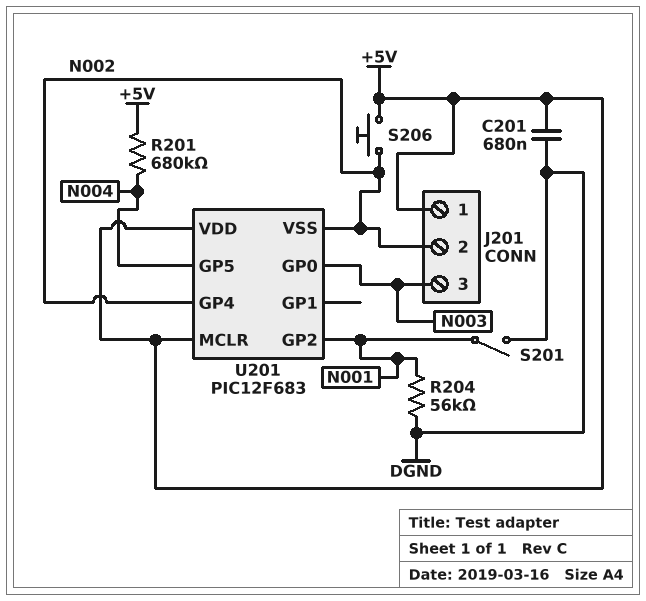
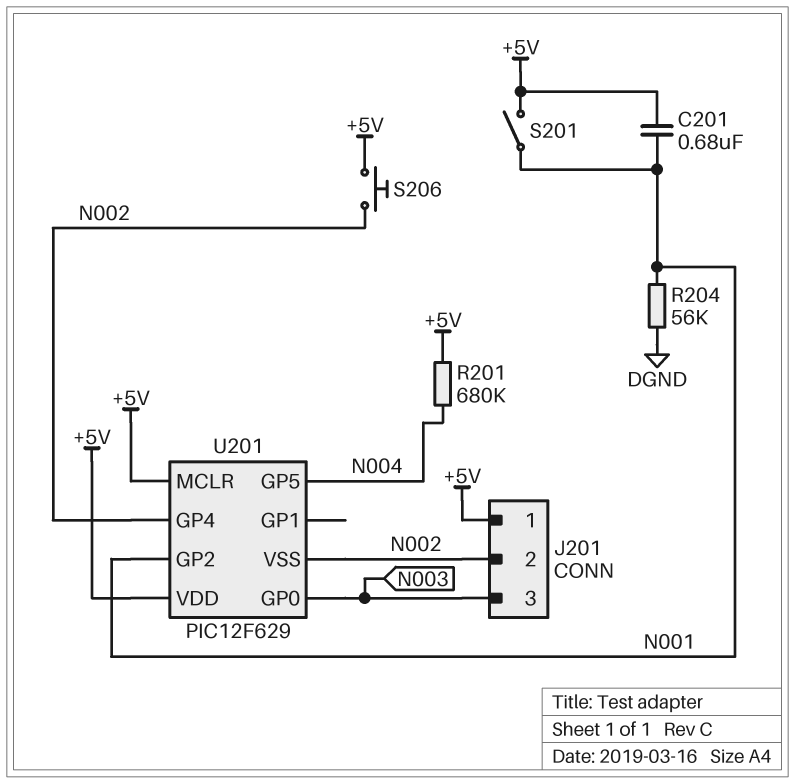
C201: 680nF (+5V, DGND) -> 680nF (+5V, N001)
S201: switch (DGND, N001) -> switch (+5V, N001)
U201: PIC12F683 -> PIC12F629

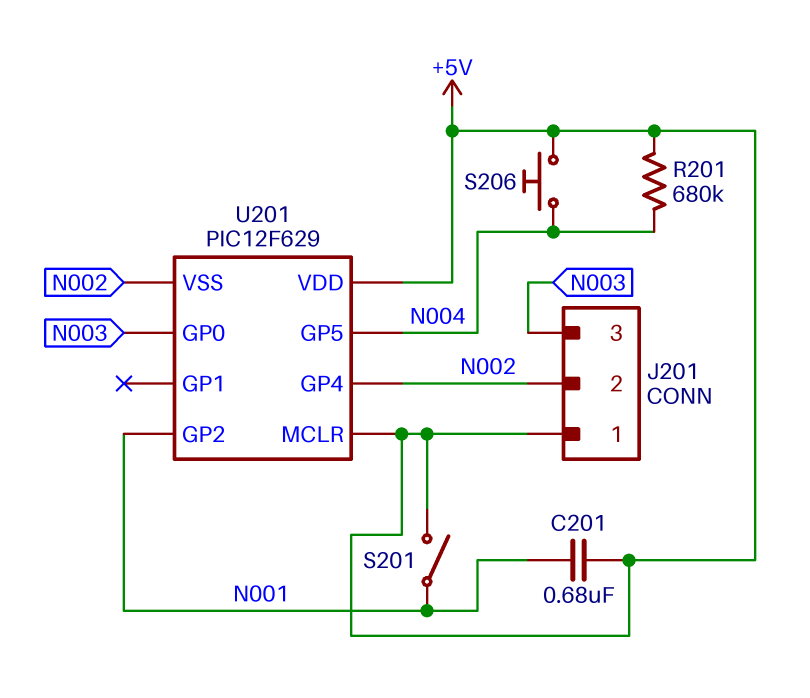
R204: 56k (DGND, N001) -> none
S206: button (+5V, N002) -> button (+5V, N004)

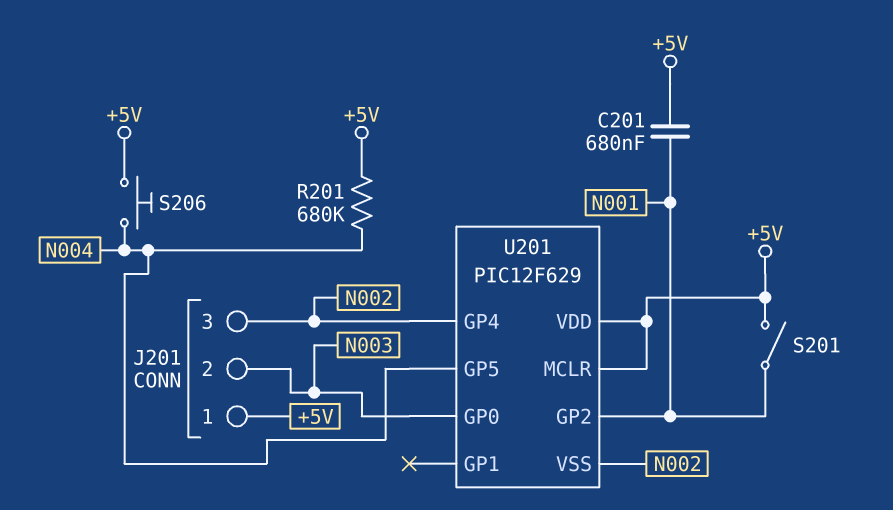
J201 pin 2: N002 -> N003
J201 pin 3: N003 -> N002

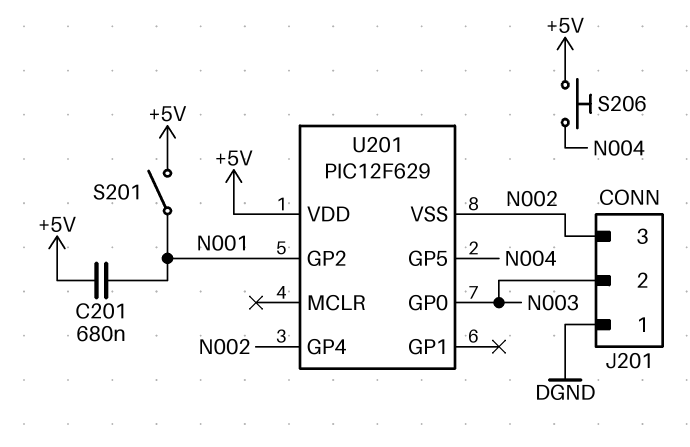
J201 pin 1: +5V -> DGND
R201: 680k (+5V, N004) -> none
U201 pin MCLR: +5V -> none

